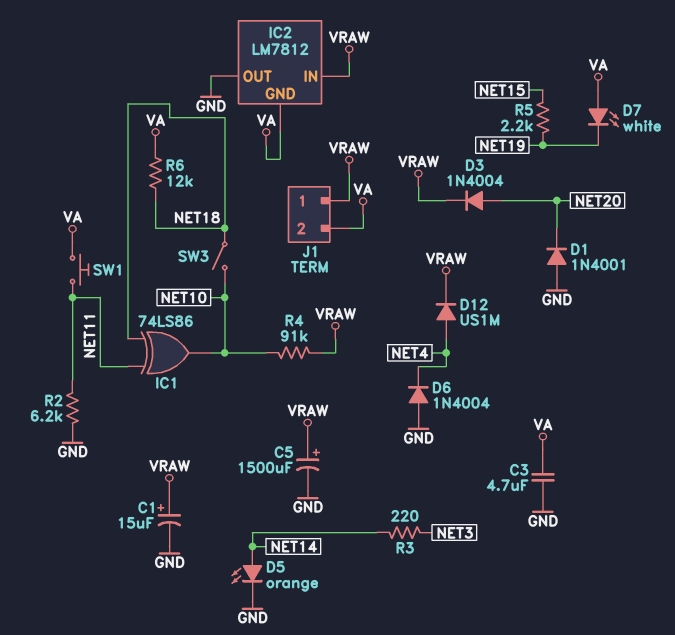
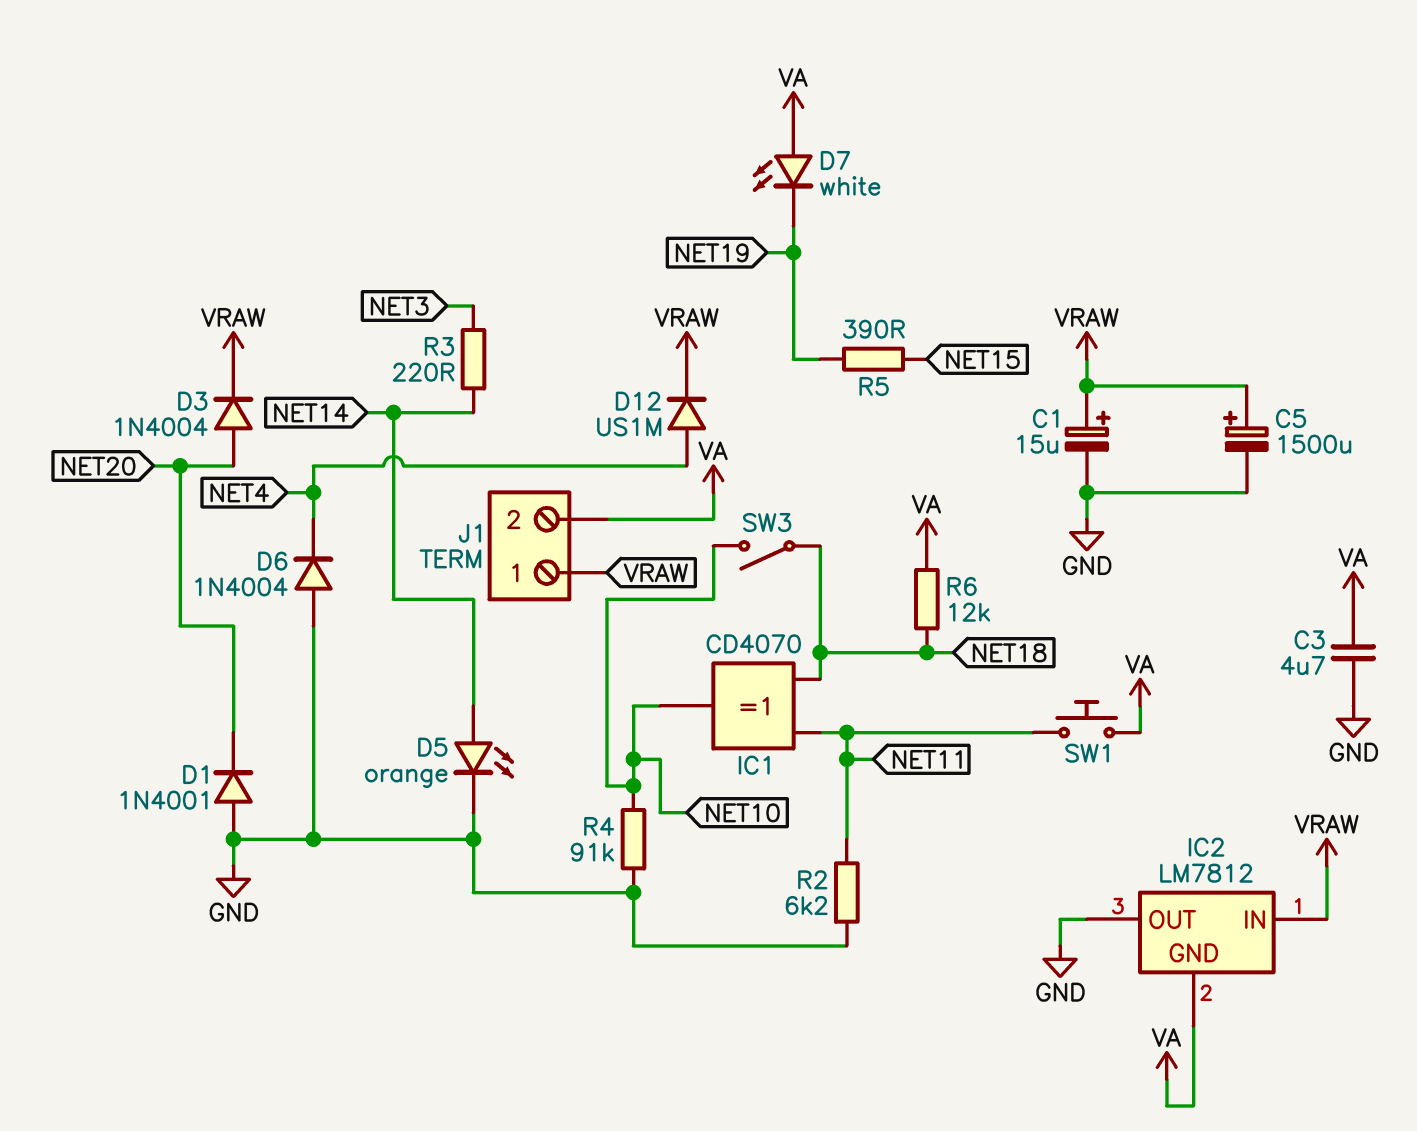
IC1: XOR 74LS86 (in NET11, in NET18, out NET10) -> XOR CD4070 (in NET11, in NET18, out NET10)
R4: 91k (NET10, VRAW) -> 91k (GND, NET10)
R5: 2.2k (NET15, NET19) -> 390 (NET15, NET19)

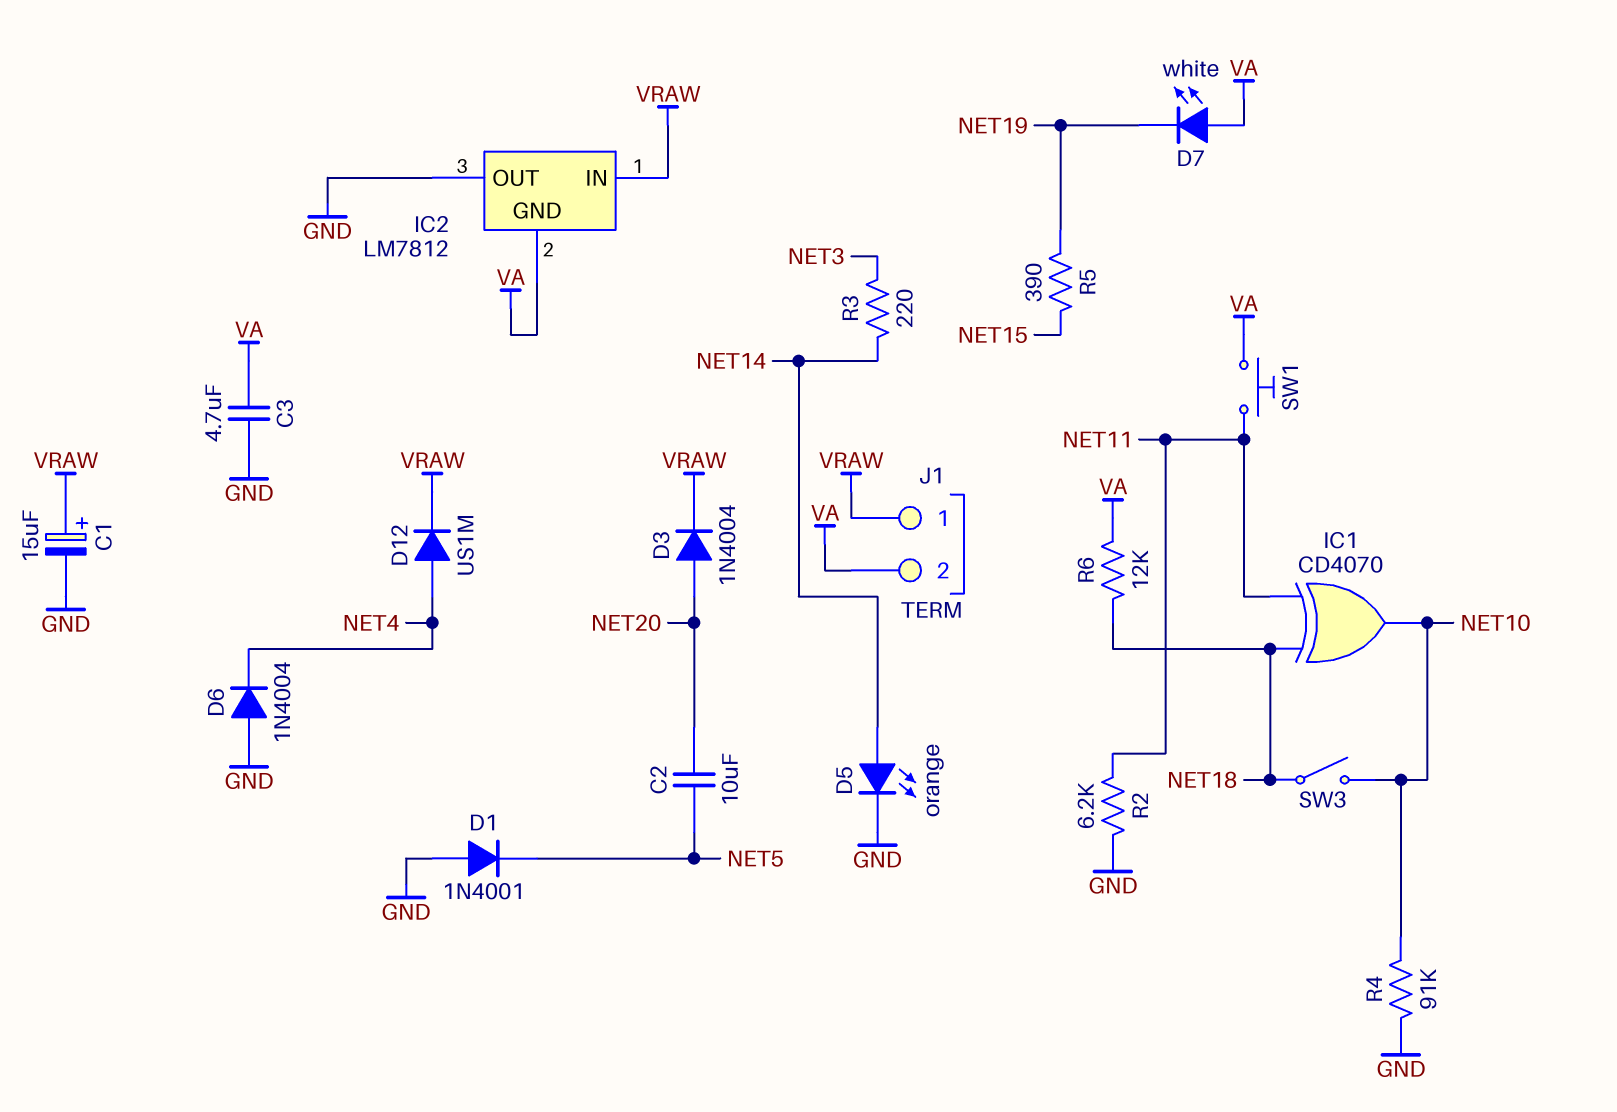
C2: none -> 10uF (NET5, NET20)
C5: 1500uF (plus VRAW, minus GND) -> none
D1: diode 1N4001 (A GND, K NET20) -> diode 1N4001 (A GND, K NET5)

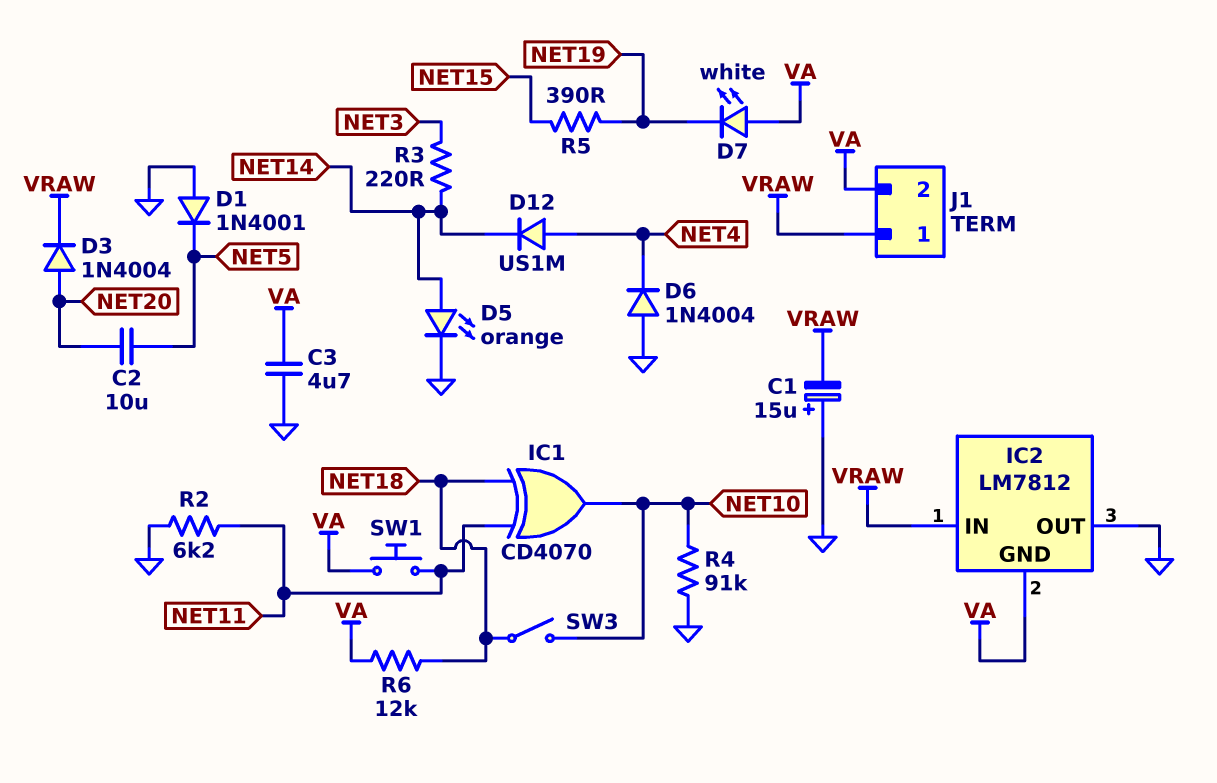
C1: 15uF (plus VRAW, minus GND) -> 15uF (plus GND, minus VRAW)
D12: diode US1M (A NET4, K VRAW) -> diode US1M (A NET4, K NET14)

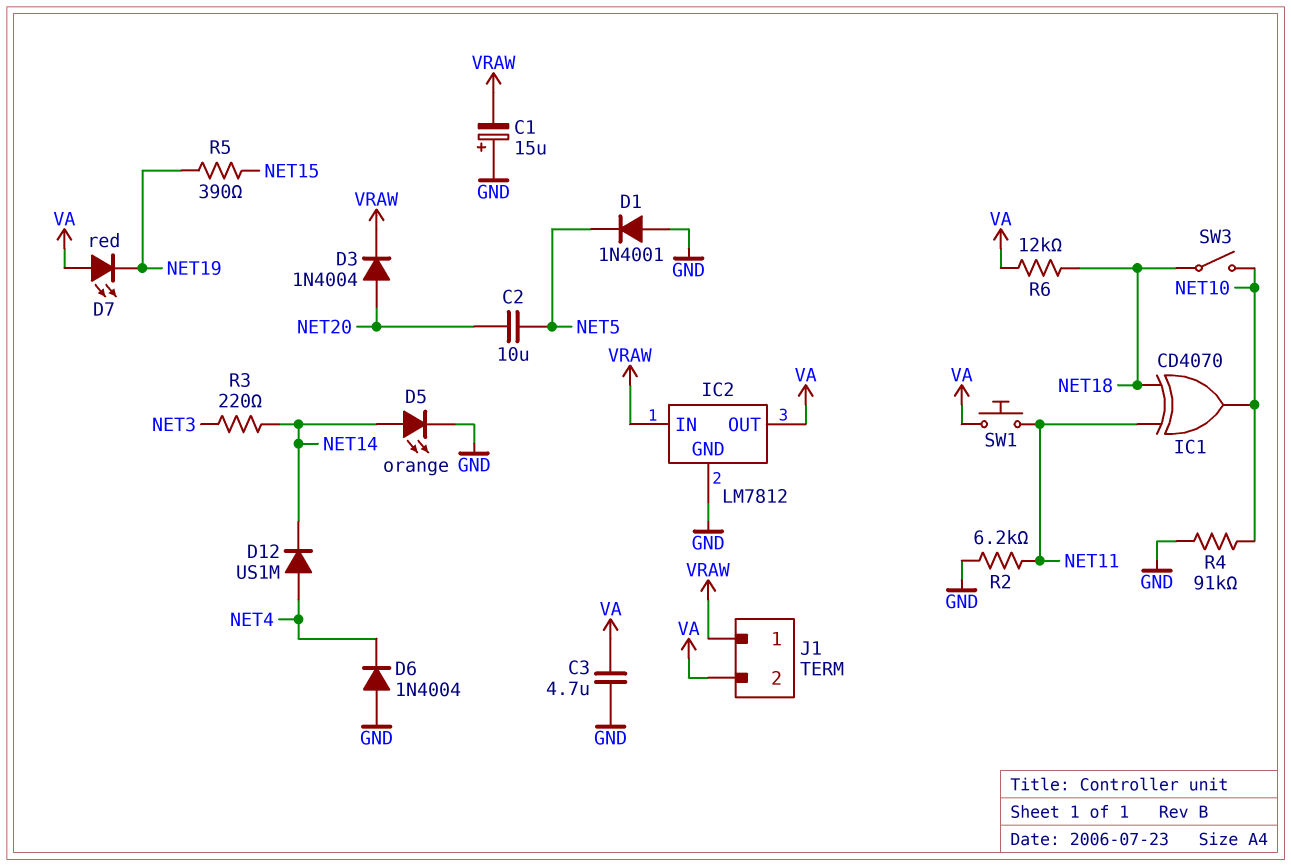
D7: LED white (A VA, K NET19) -> LED red (A VA, K NET19)
IC2 pin GND: VA -> GND
IC2 pin OUT: GND -> VA

